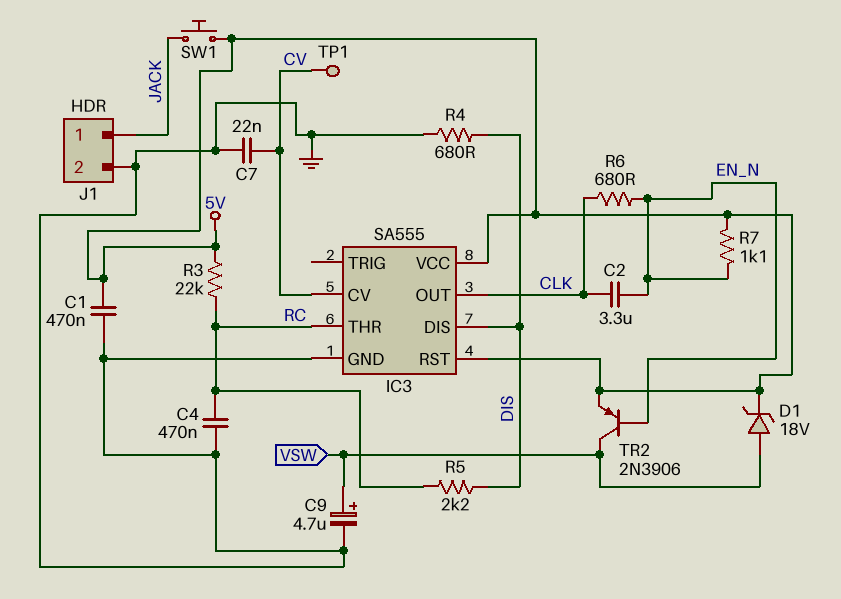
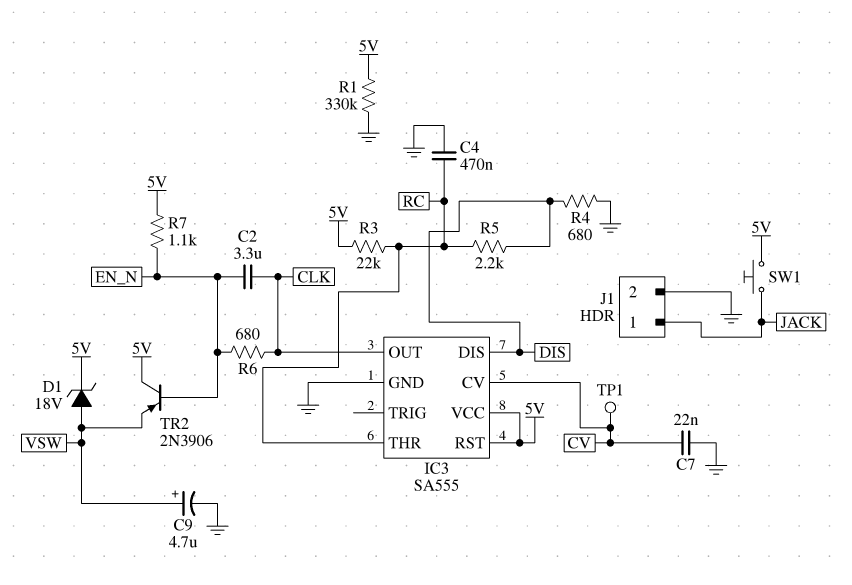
C1: 470nF (5V, GND) -> none
R1: none -> 330k (5V, GND)
TR2: PNP 2N3906 (B EN_N, C VSW, E 5V) -> PNP 2N3906 (B EN_N, C 5V, E VSW)

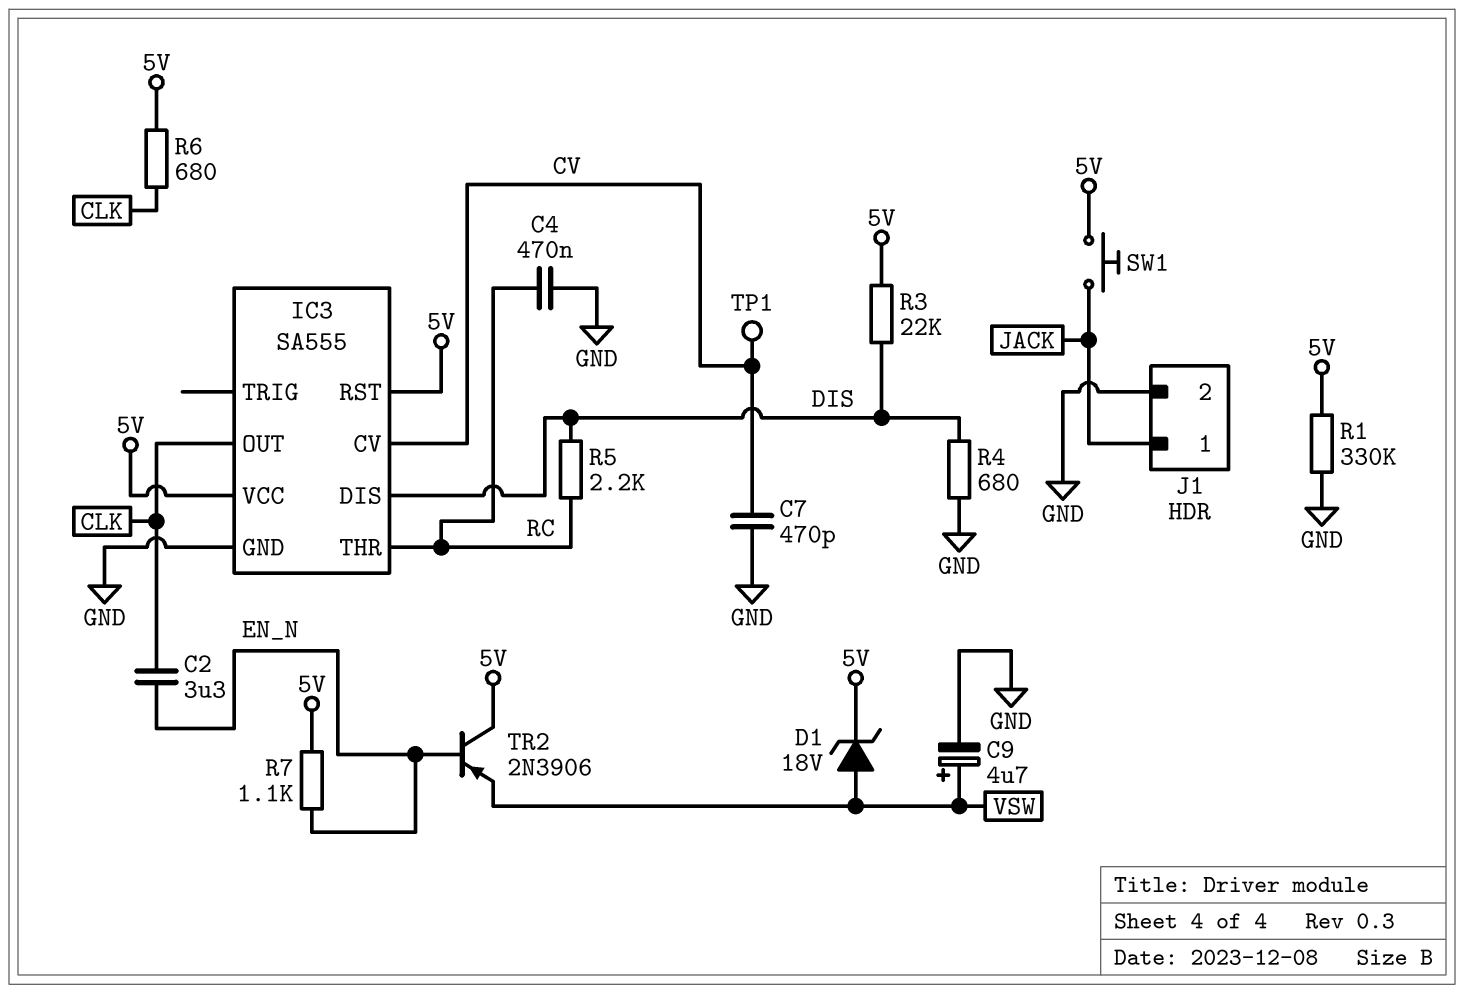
C7: 22nF (CV, GND) -> 470pF (CV, GND)
R3: 22k (5V, RC) -> 22k (5V, DIS)
R6: 680 (CLK, EN_N) -> 680 (5V, CLK)

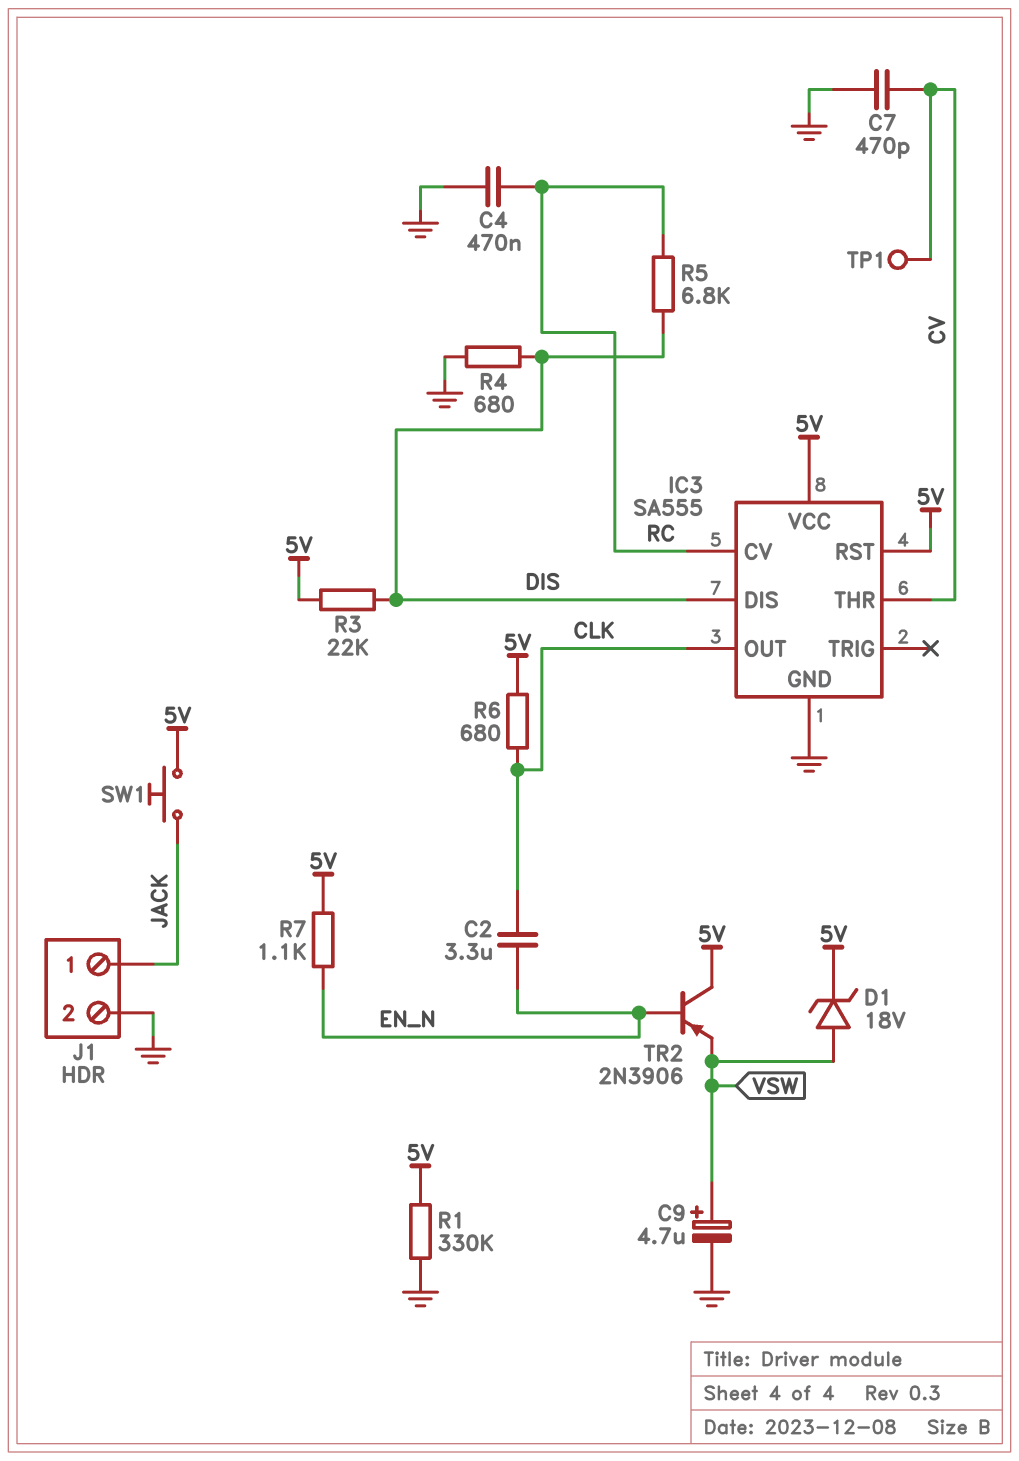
IC3 pin CV: CV -> RC
IC3 pin THR: RC -> CV
R5: 2.2k (DIS, RC) -> 6.8k (DIS, RC)

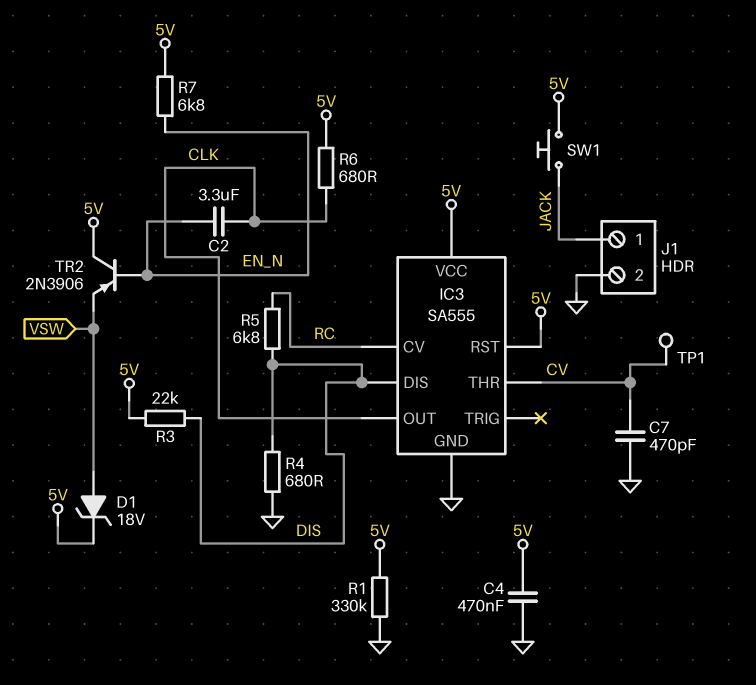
C4: 470nF (GND, RC) -> 470nF (5V, GND)
C9: 4.7uF (plus VSW, minus GND) -> none
R7: 1.1k (5V, EN_N) -> 6.8k (5V, EN_N)

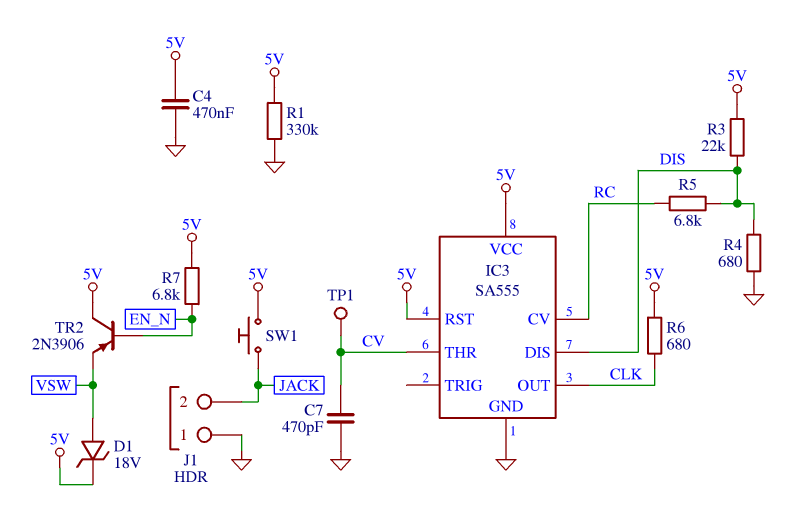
C2: 3.3uF (CLK, EN_N) -> none
J1 pin 1: JACK -> GND
J1 pin 2: GND -> JACK

